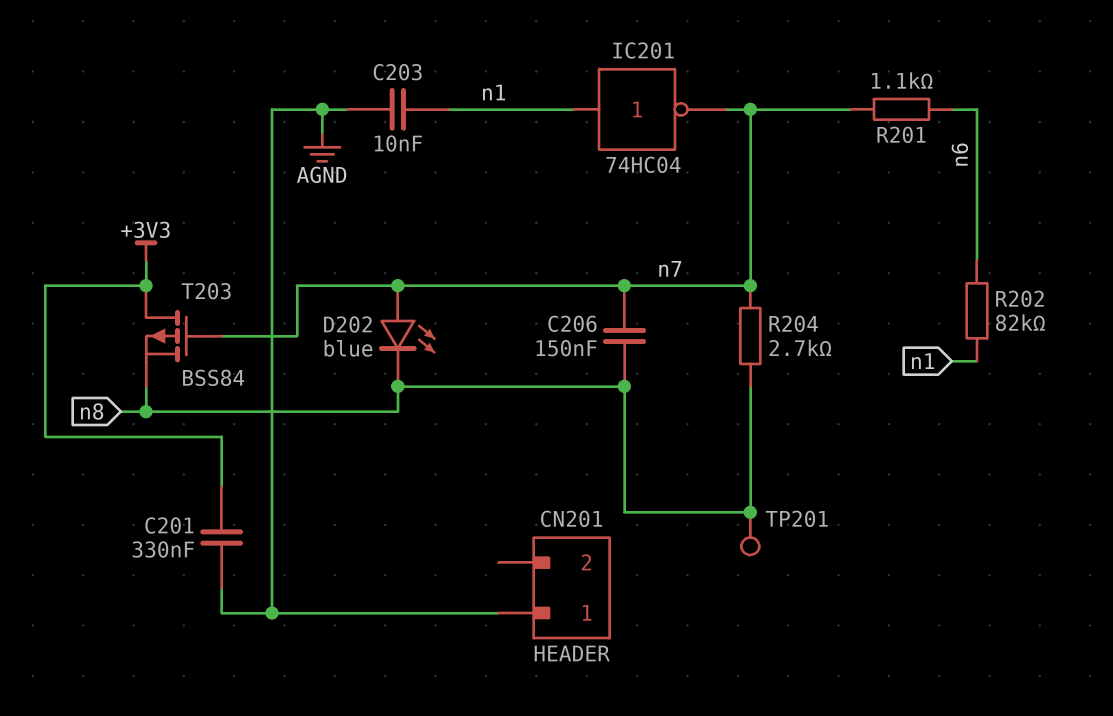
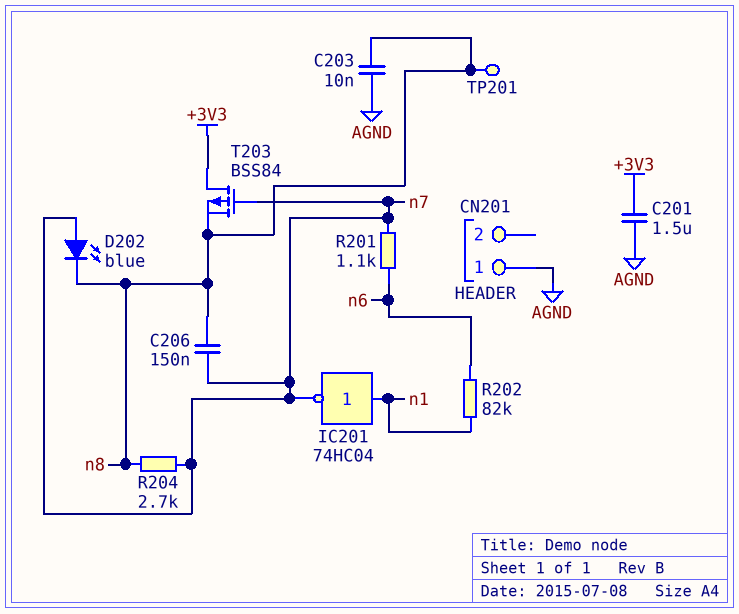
C201: 330nF (+3V3, AGND) -> 1.5uF (+3V3, AGND)
C203: 10nF (AGND, n1) -> 10nF (AGND, n8)

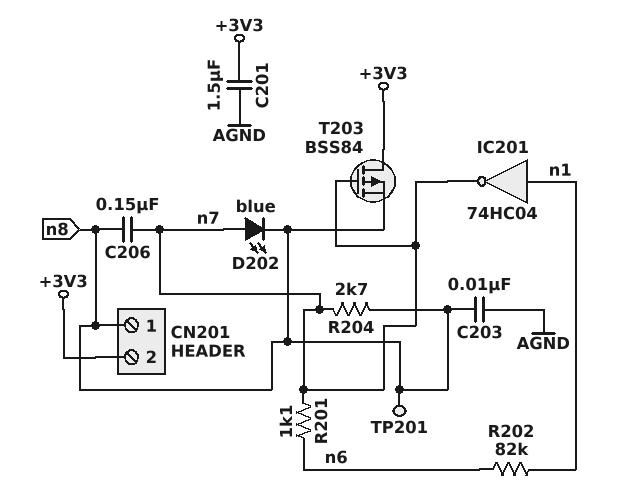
CN201 pin 1: AGND -> n8
CN201 pin 2: none -> +3V3

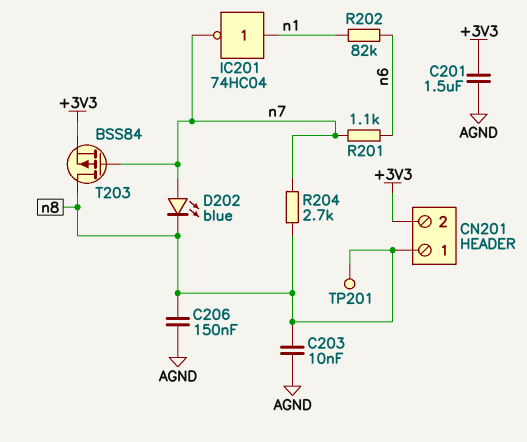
C206: 150nF (n7, n8) -> 150nF (AGND, n8)
T203: PMOS BSS84 (G n7, D +3V3, S n8) -> PMOS BSS84 (G n7, D n8, S +3V3)

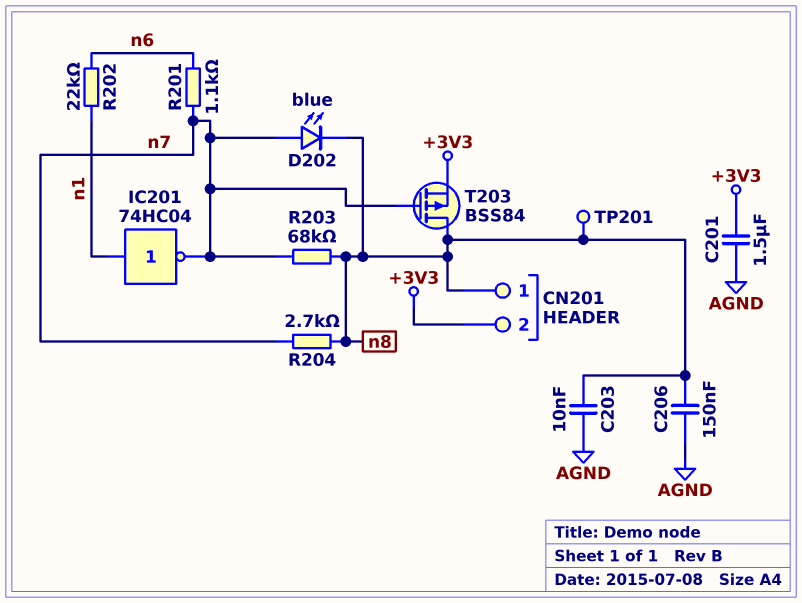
R202: 82k (n1, n6) -> 22k (n1, n6)
R203: none -> 68k (n7, n8)

